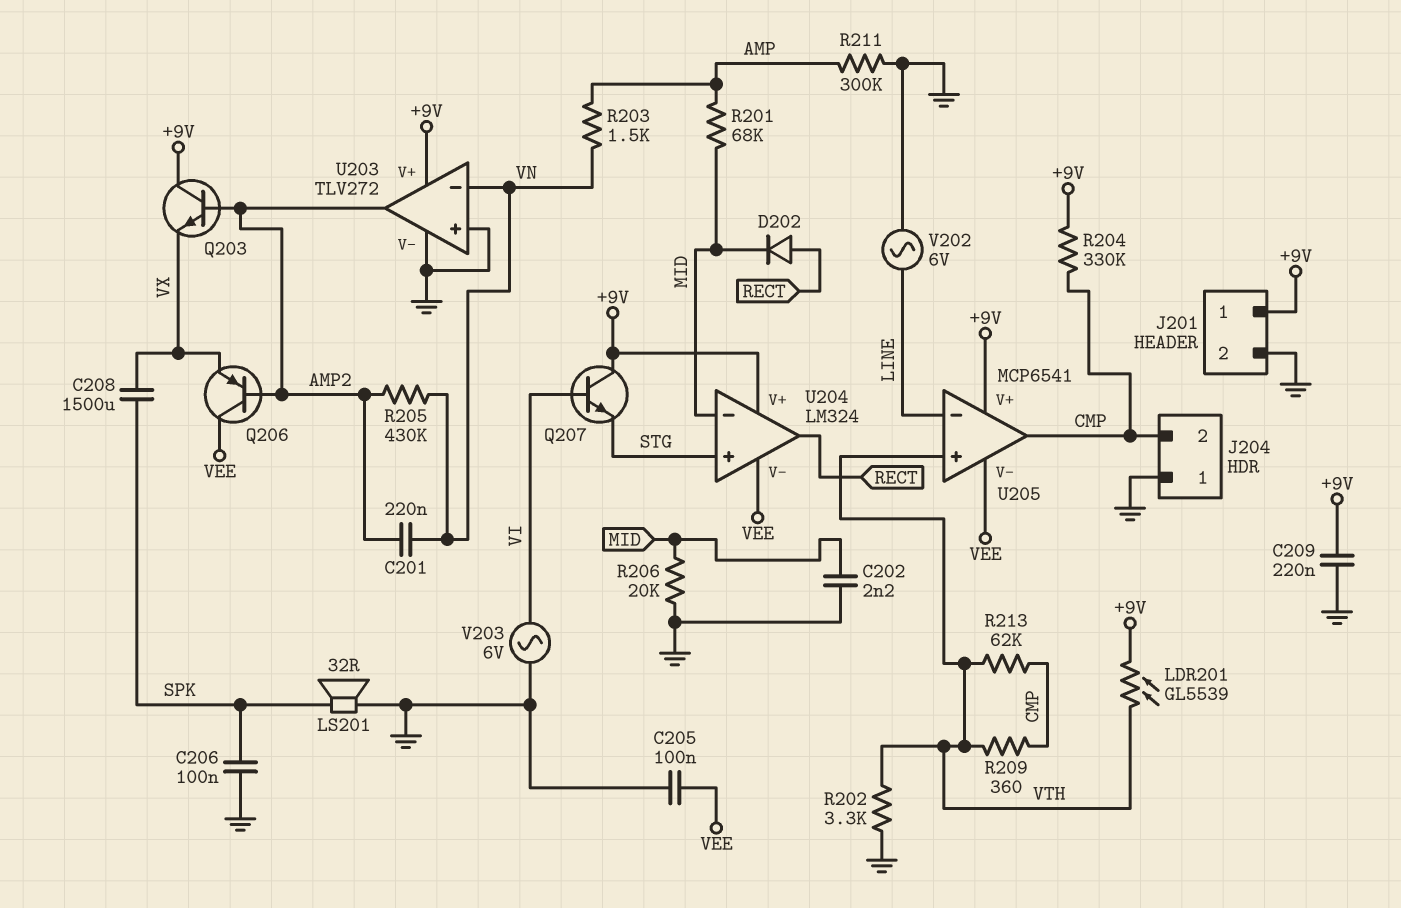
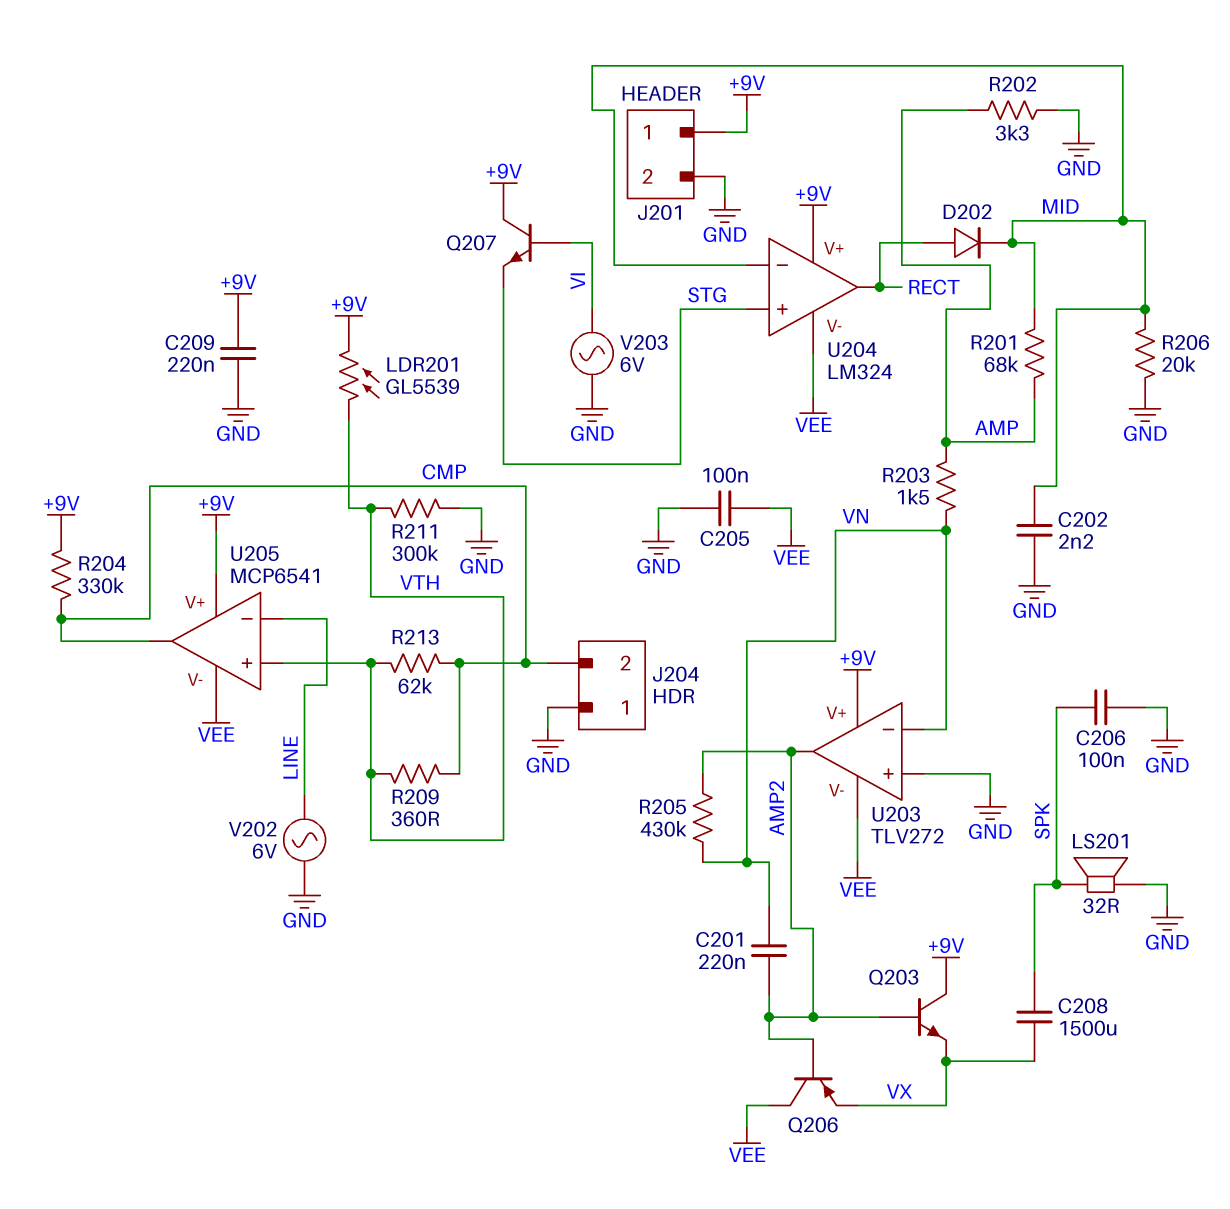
R202: 3.3k (GND, VTH) -> 3.3k (AMP, GND)
R211: 300k (AMP, GND) -> 300k (GND, VTH)
U203 pin V-: GND -> VEE

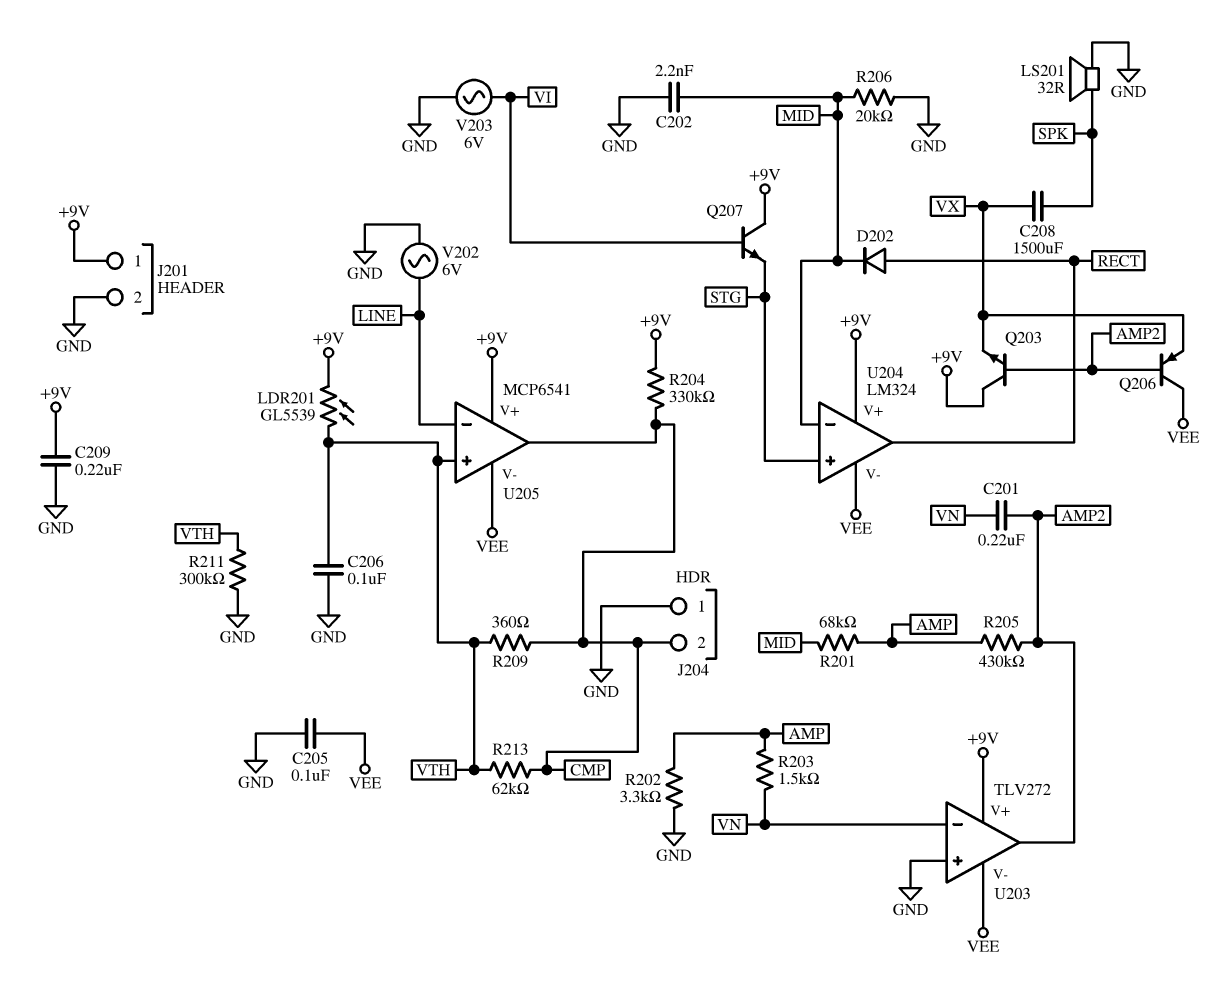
C206: 100nF (GND, SPK) -> 100nF (GND, VTH)
R205: 430k (AMP2, VN) -> 430k (AMP, AMP2)

